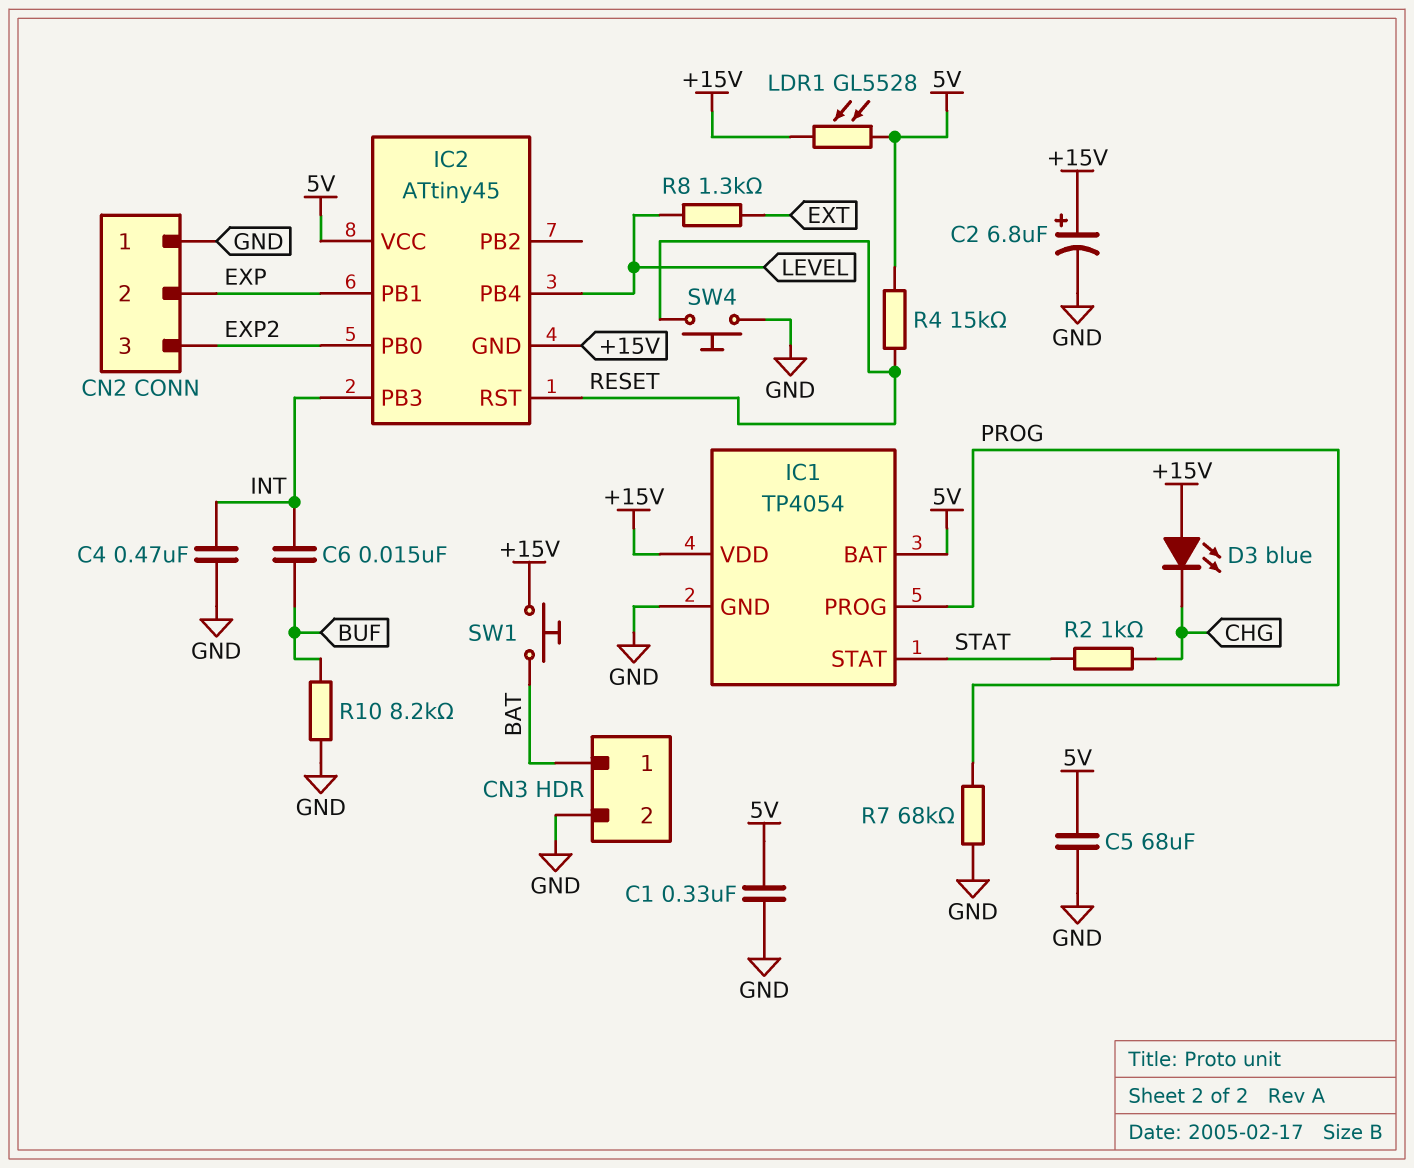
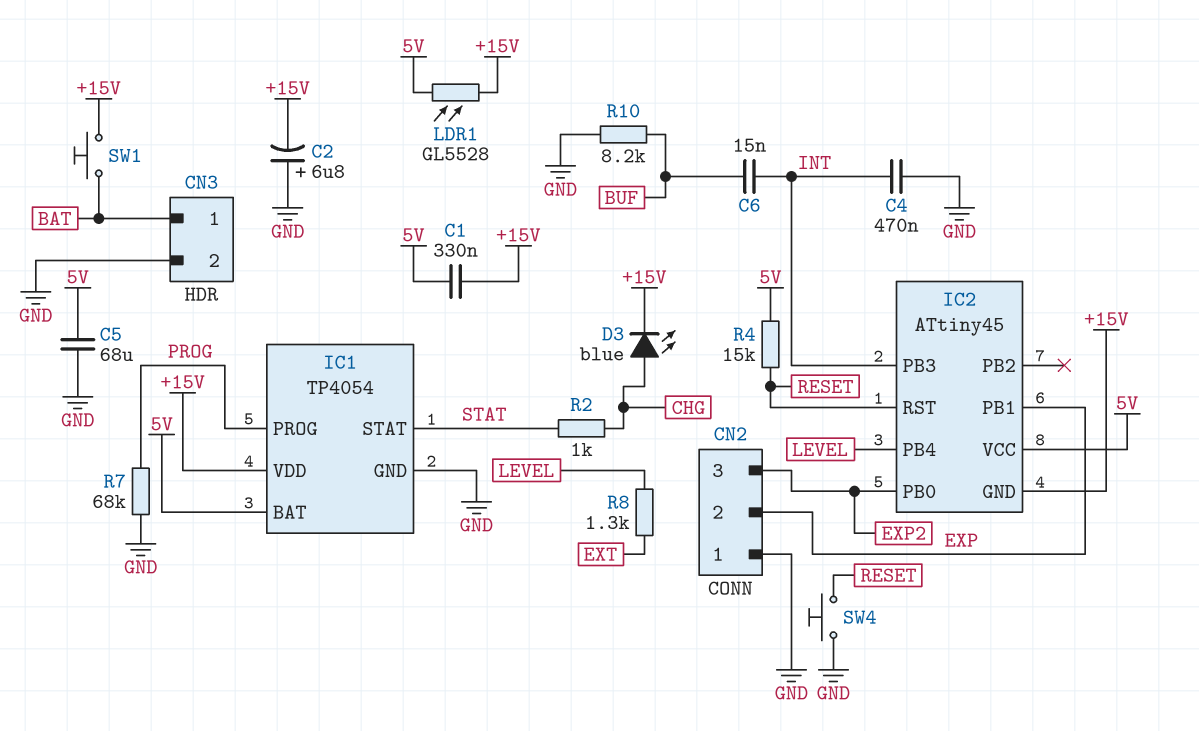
C1: 330nF (5V, GND) -> 330nF (+15V, 5V)
C2: 6.8uF (plus +15V, minus GND) -> 6.8uF (plus GND, minus +15V)
D3: LED blue (A +15V, K CHG) -> LED blue (A CHG, K +15V)

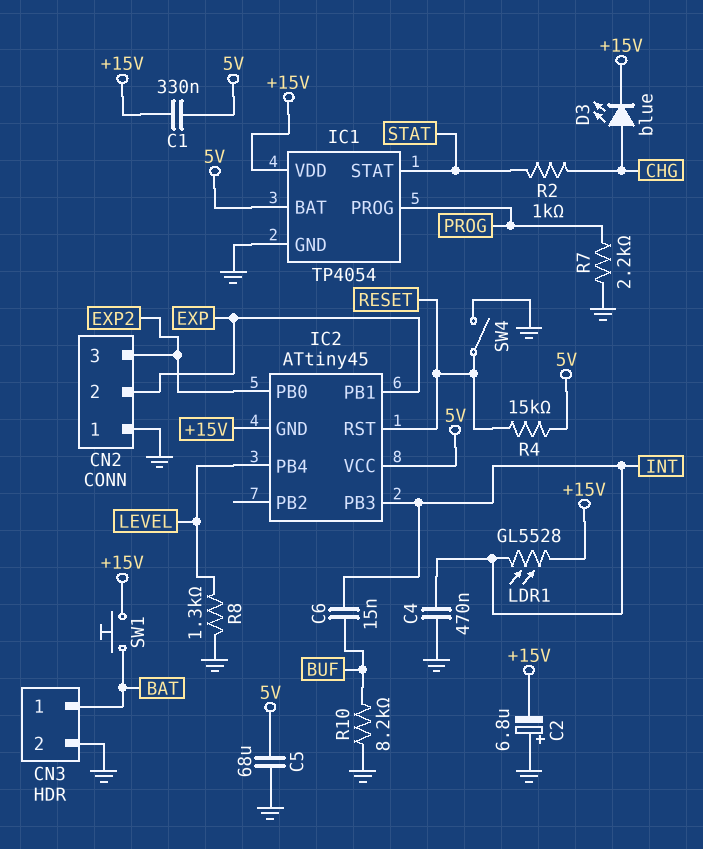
LDR1: GL5528 (+15V, 5V) -> GL5528 (+15V, INT)
R7: 68k (GND, PROG) -> 2.2k (GND, PROG)
R8: 1.3k (EXT, LEVEL) -> 1.3k (GND, LEVEL)
SW4: button (GND, RESET) -> switch (GND, RESET)

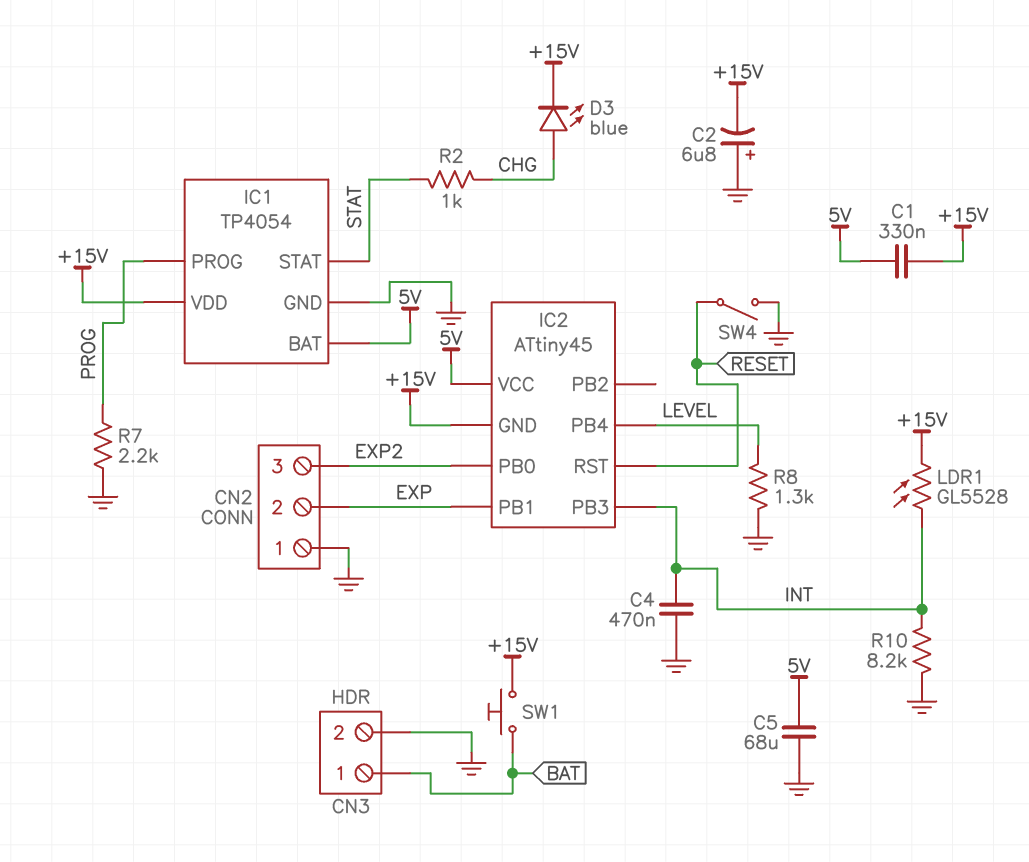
C6: 15nF (BUF, INT) -> none
R4: 15k (5V, RESET) -> none
R10: 8.2k (BUF, GND) -> 8.2k (GND, INT)

